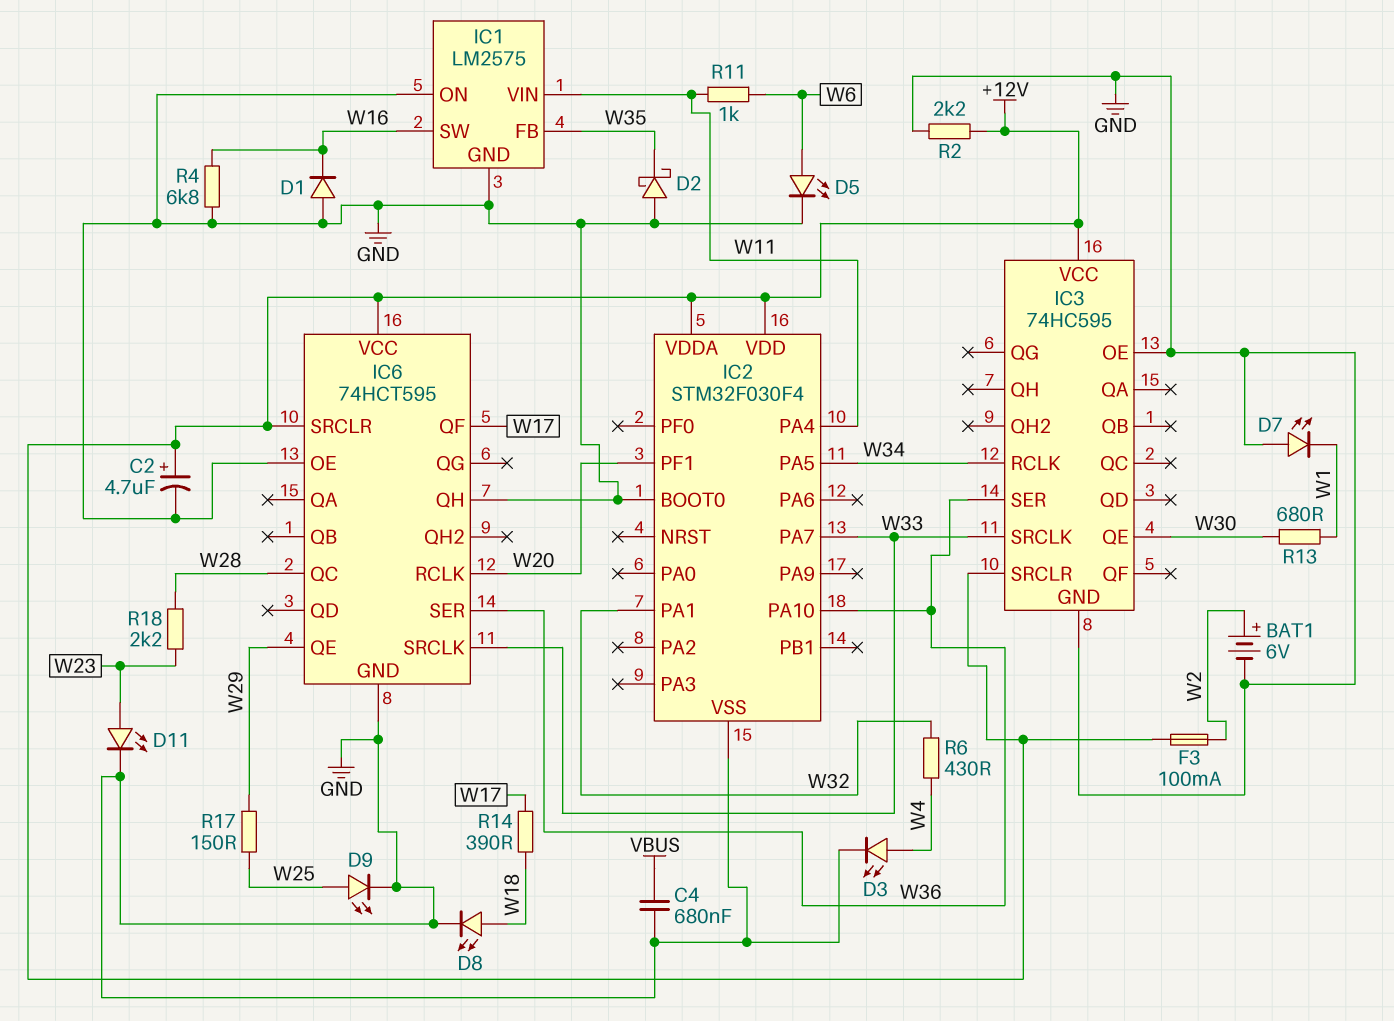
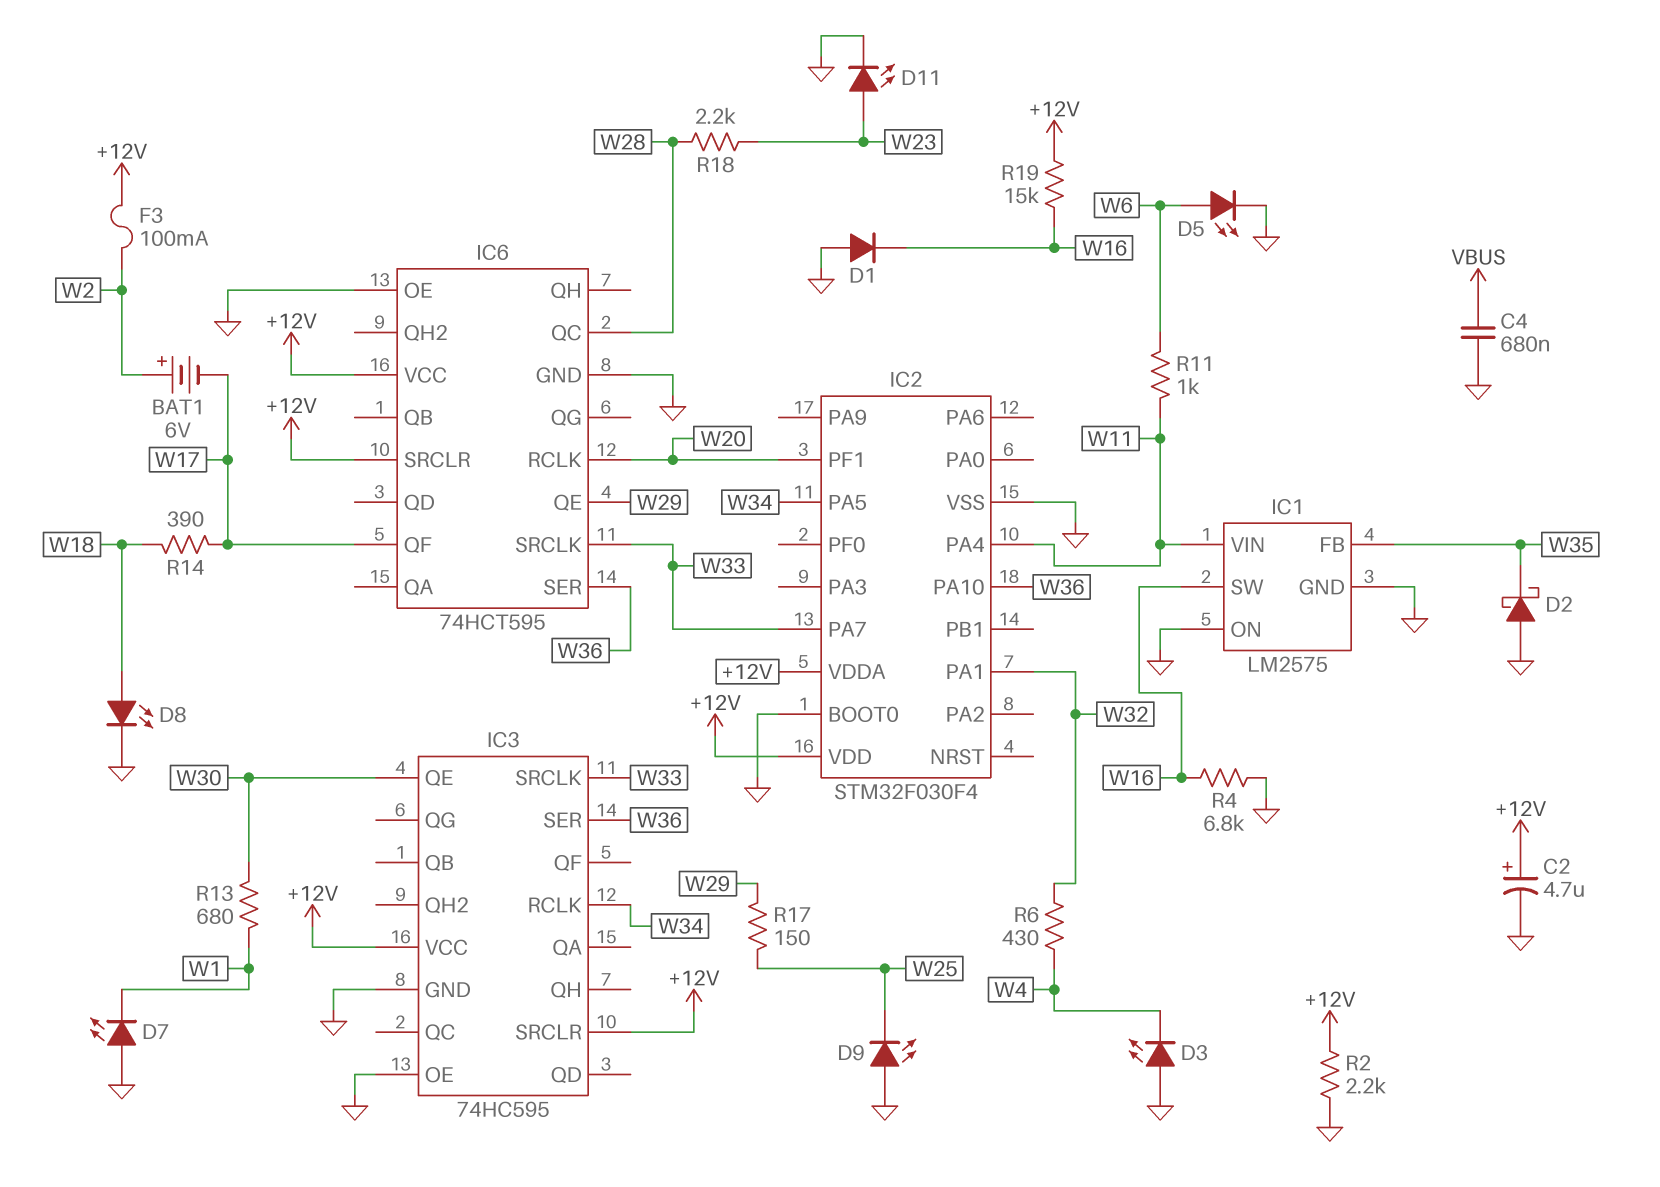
BAT1: 6V (plus W2, minus GND) -> 6V (plus W2, minus W17)
D3: LED (A W4, K GND) -> LED (A GND, K W4)
D9: LED (A W25, K GND) -> LED (A GND, K W25)
IC6 pin QH: GND -> none
R19: none -> 15k (+12V, W16)

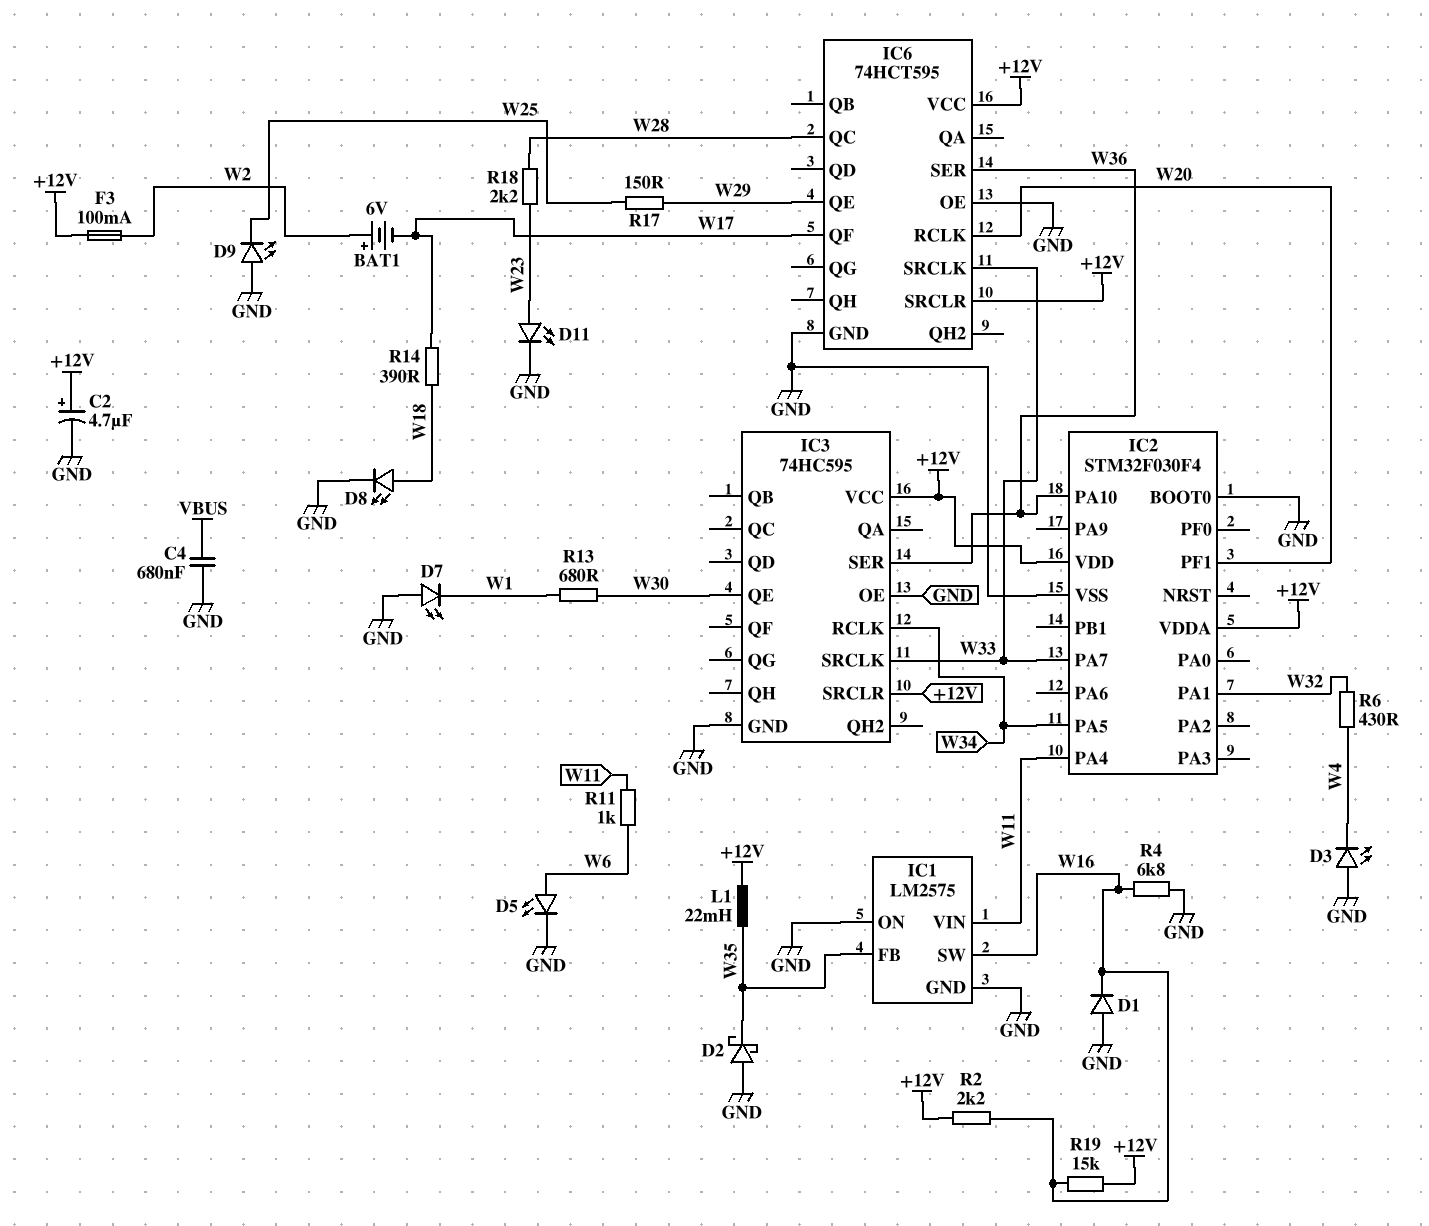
L1: none -> 22mH (+12V, W35)
R2: 2.2k (+12V, GND) -> 2.2k (+12V, W16)

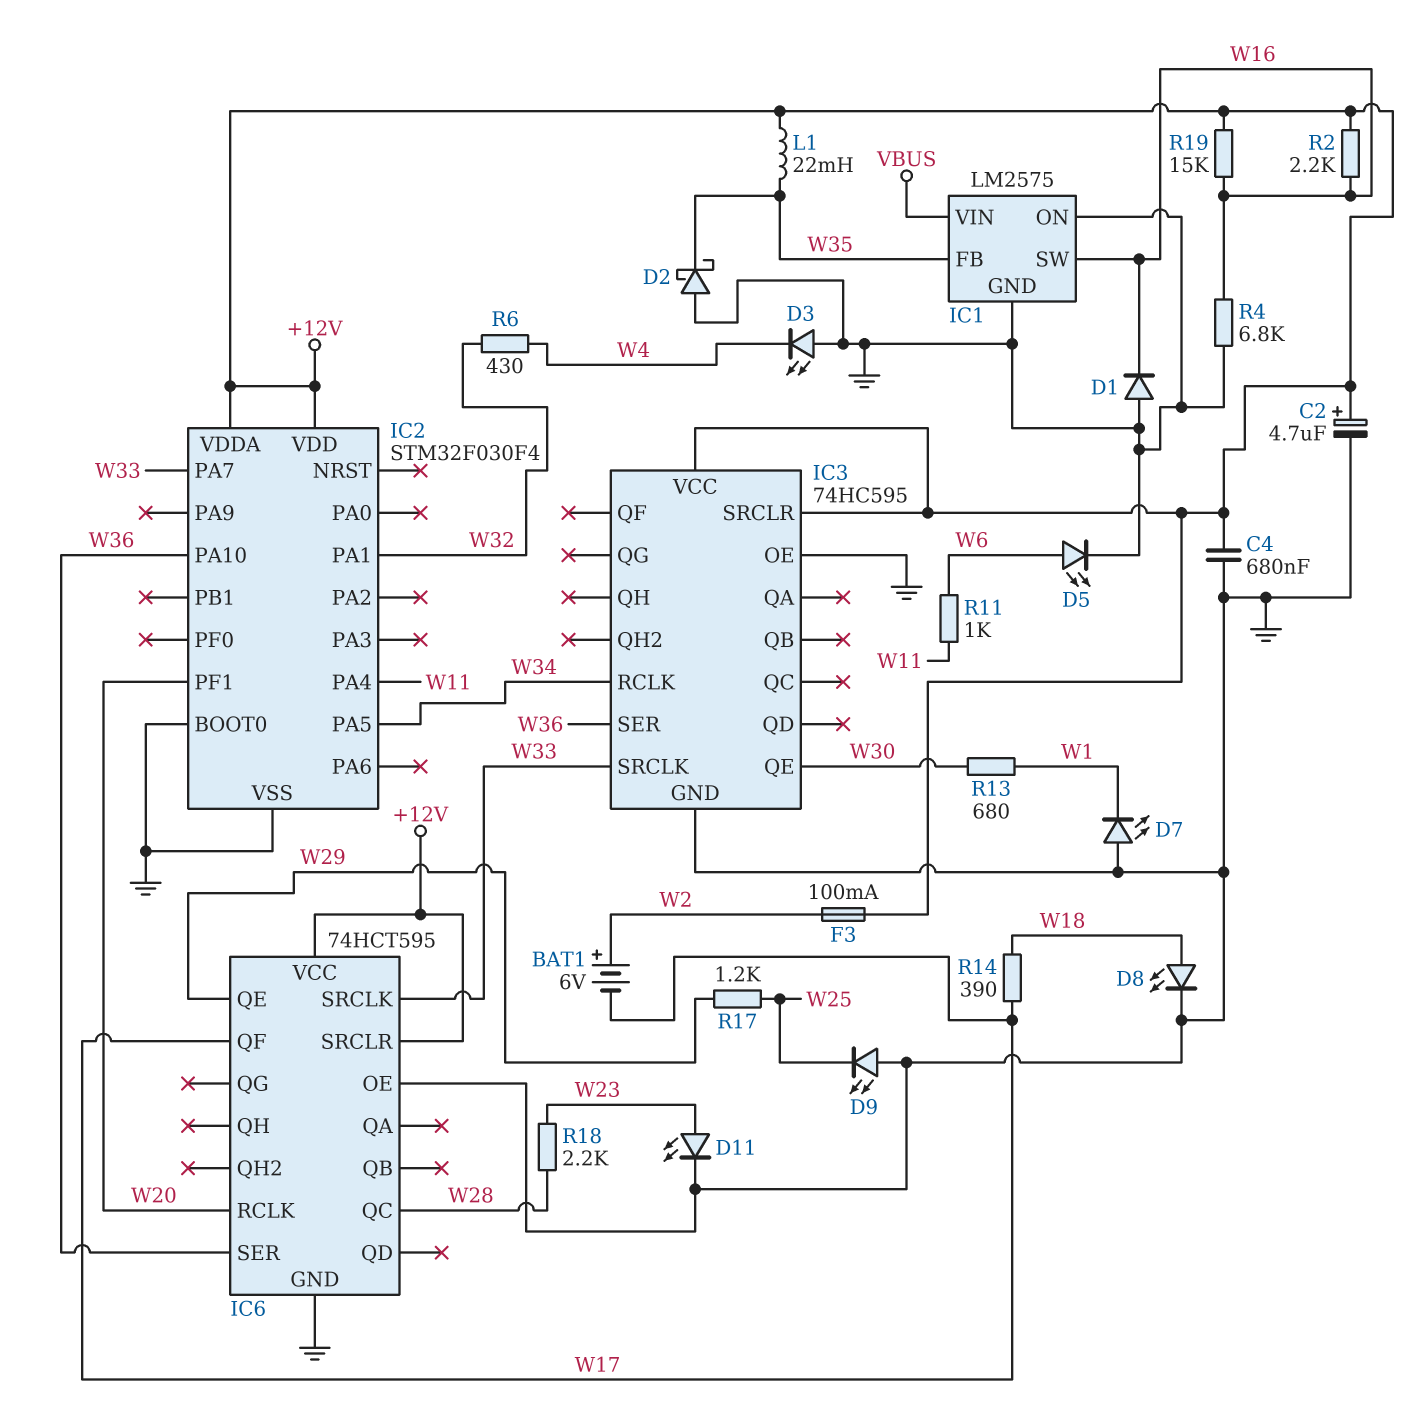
C4: 680nF (GND, VBUS) -> 680nF (+12V, GND)
IC1 pin VIN: W11 -> VBUS
R17: 150 (W25, W29) -> 1.2k (W25, W29)

